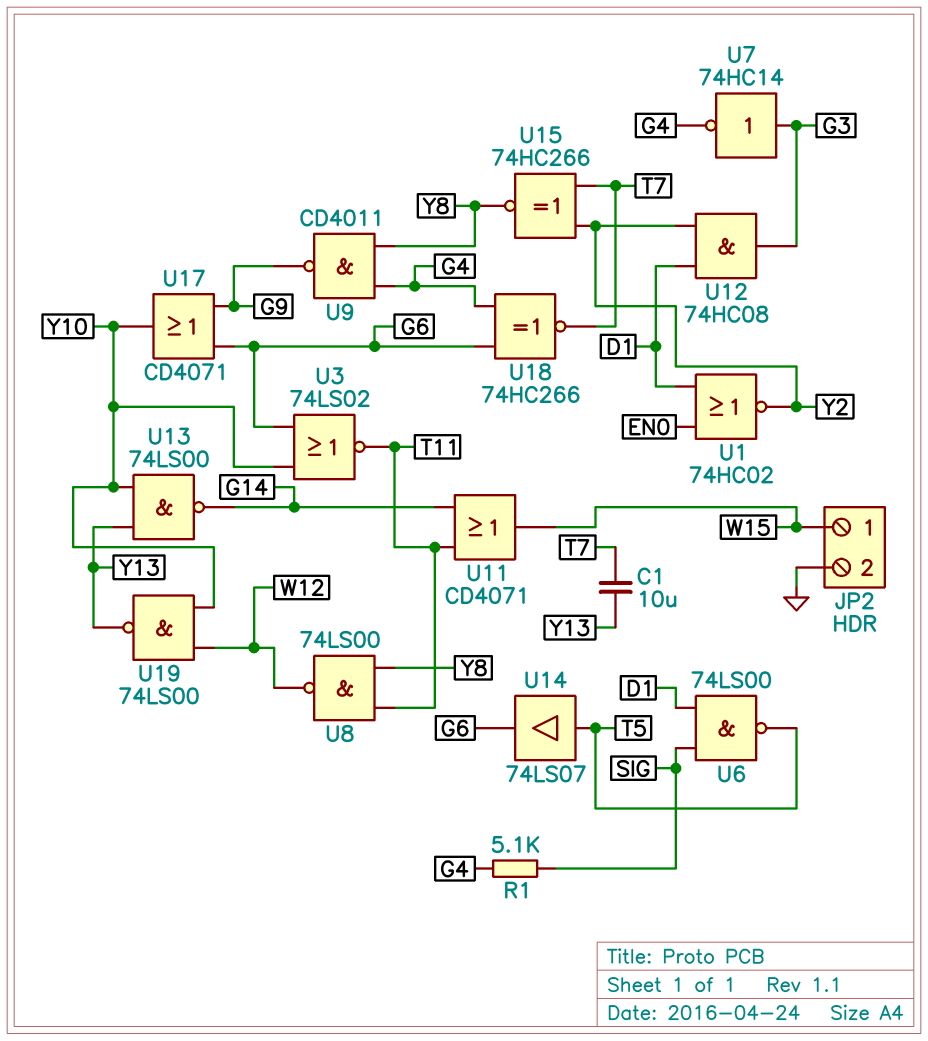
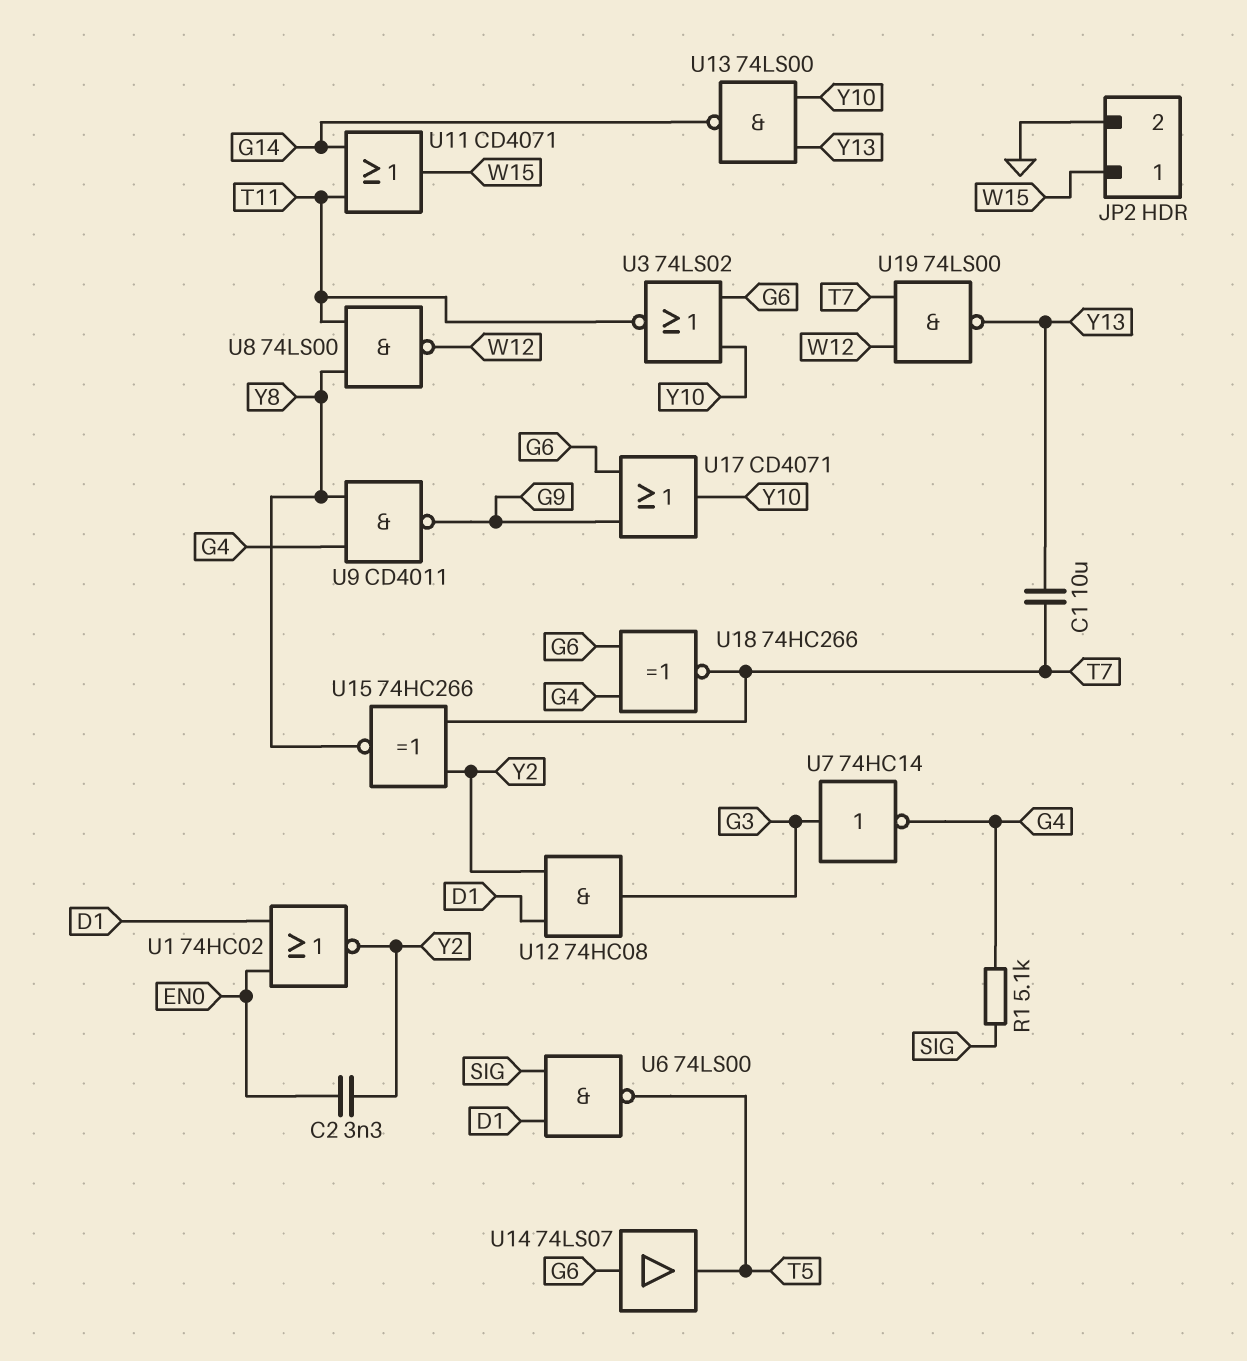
C2: none -> 3.3nF (EN0, Y2)
U14: buffer 74LS07 (in T5, out G6) -> buffer 74LS07 (in G6, out T5)
U19: NAND 74LS00 (in W12, in Y10, out Y13) -> NAND 74LS00 (in T7, in W12, out Y13)

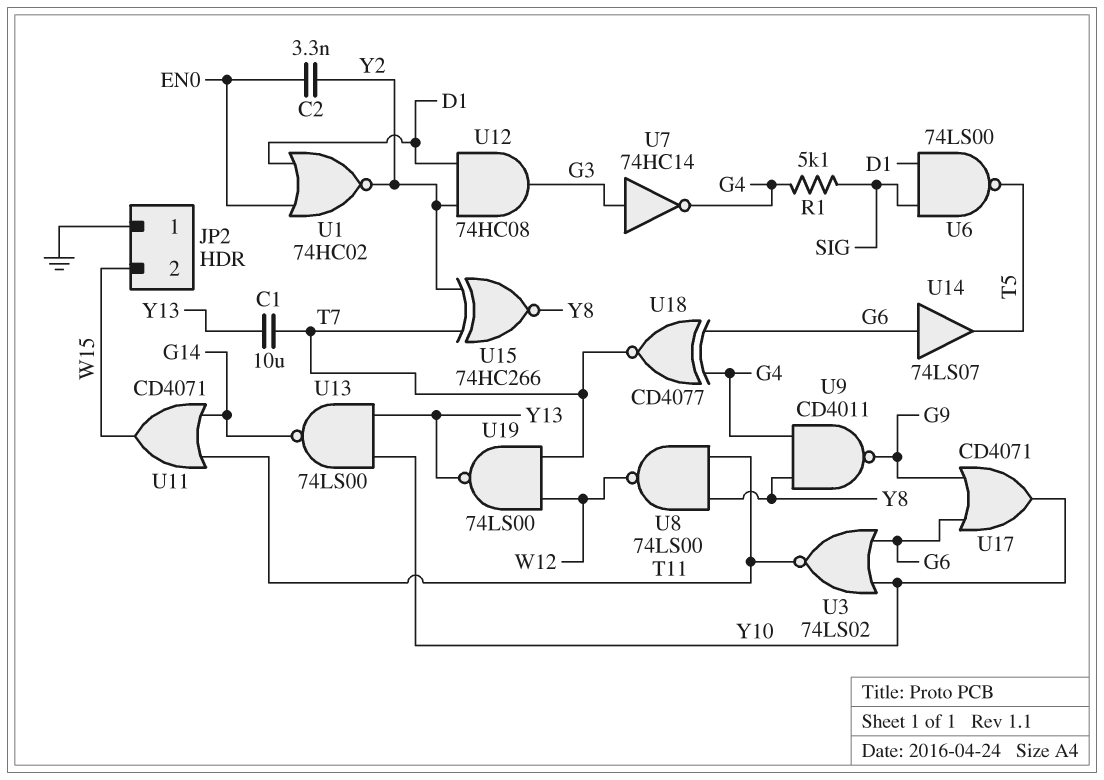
JP2 pin 1: W15 -> GND
JP2 pin 2: GND -> W15
U18: XNOR 74HC266 (in G4, in G6, out T7) -> XNOR CD4077 (in G4, in G6, out T7)

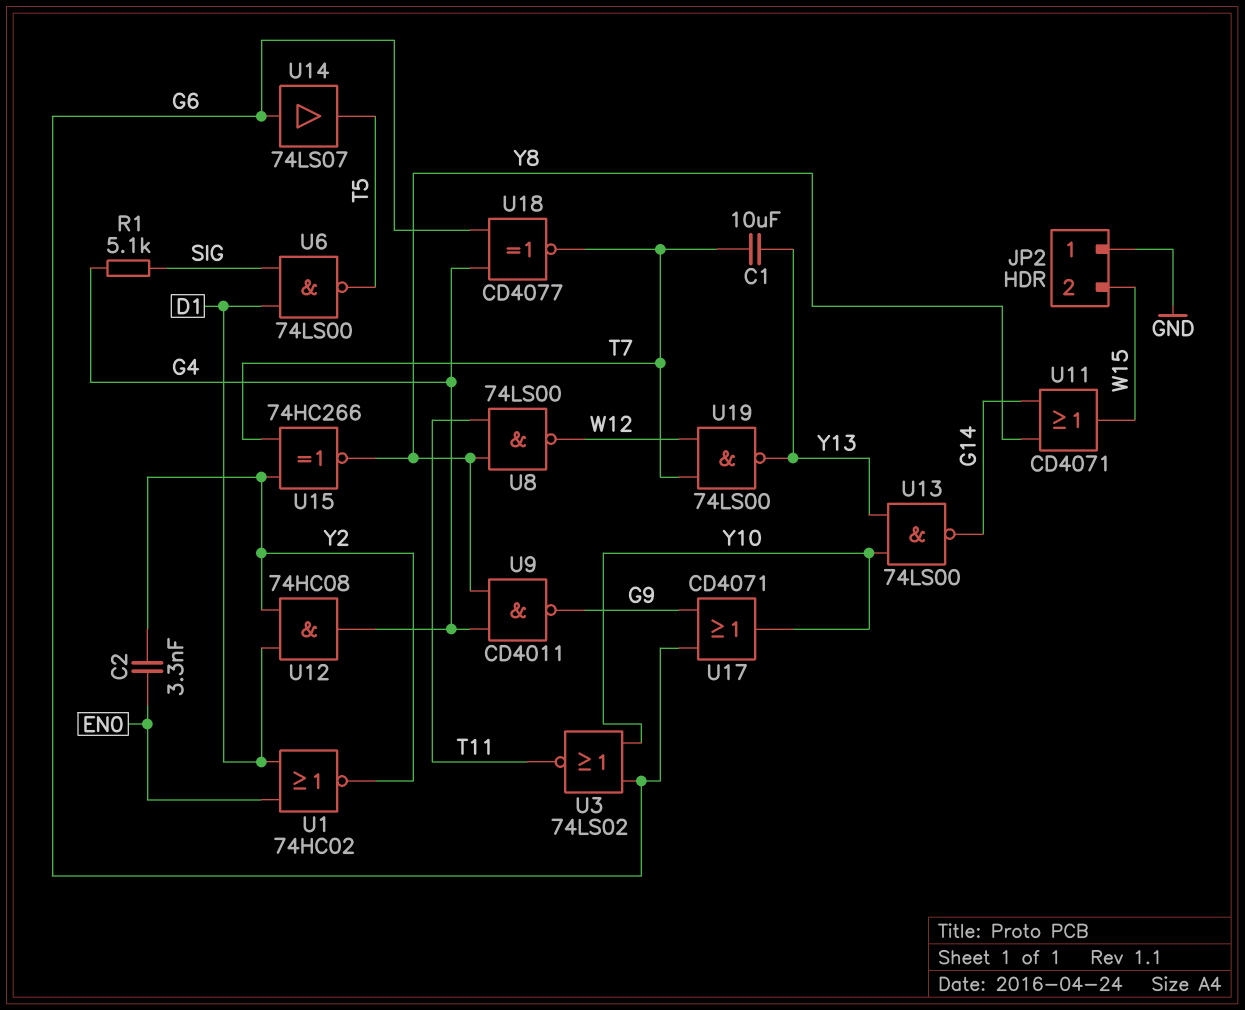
U7: NOT 74HC14 (in G3, out G4) -> none
U11: OR CD4071 (in G14, in T11, out W15) -> OR CD4071 (in G14, in Y8, out W15)
U12: AND 74HC08 (in D1, in Y2, out G3) -> AND 74HC08 (in D1, in Y2, out G4)

